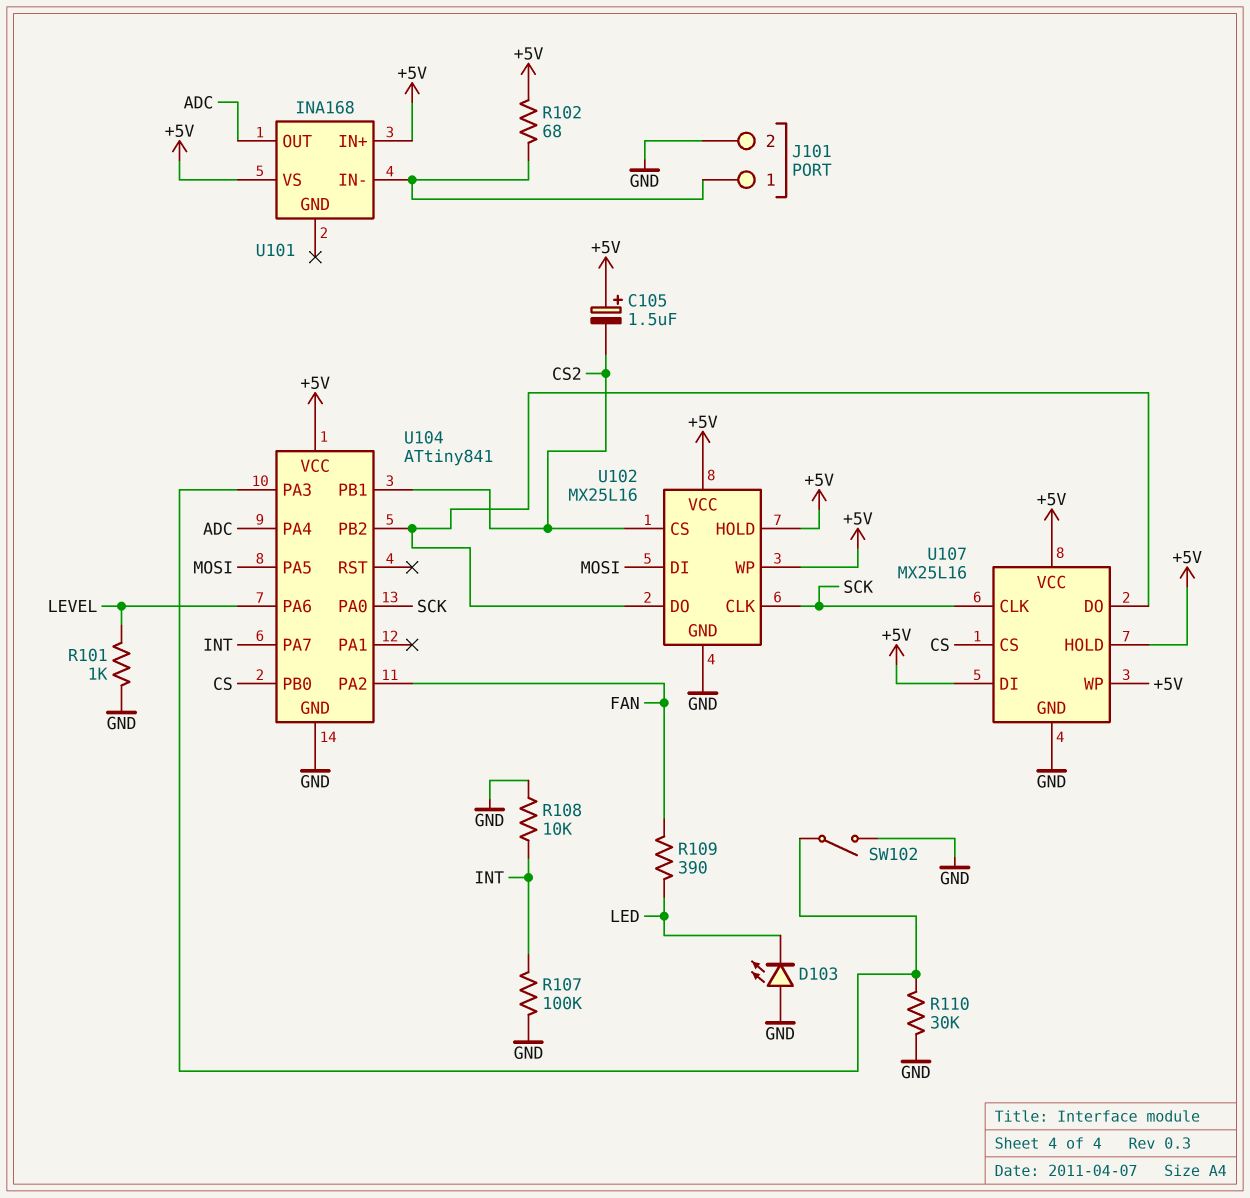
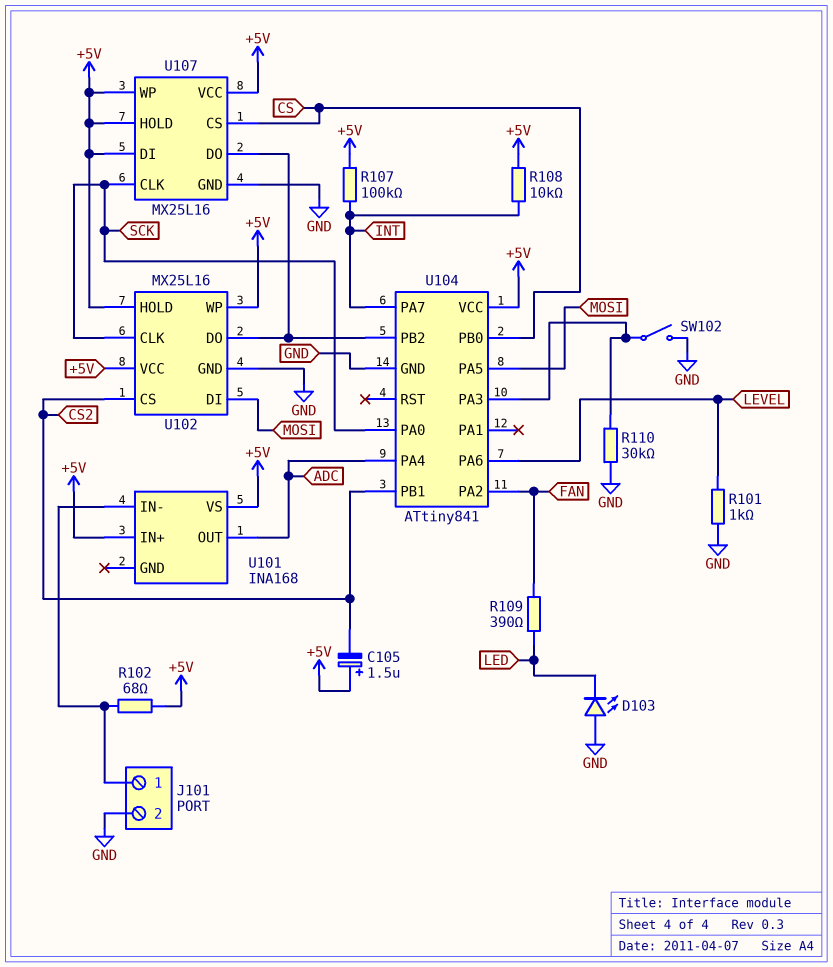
R107: 100k (GND, INT) -> 100k (+5V, INT)
R108: 10k (GND, INT) -> 10k (+5V, INT)

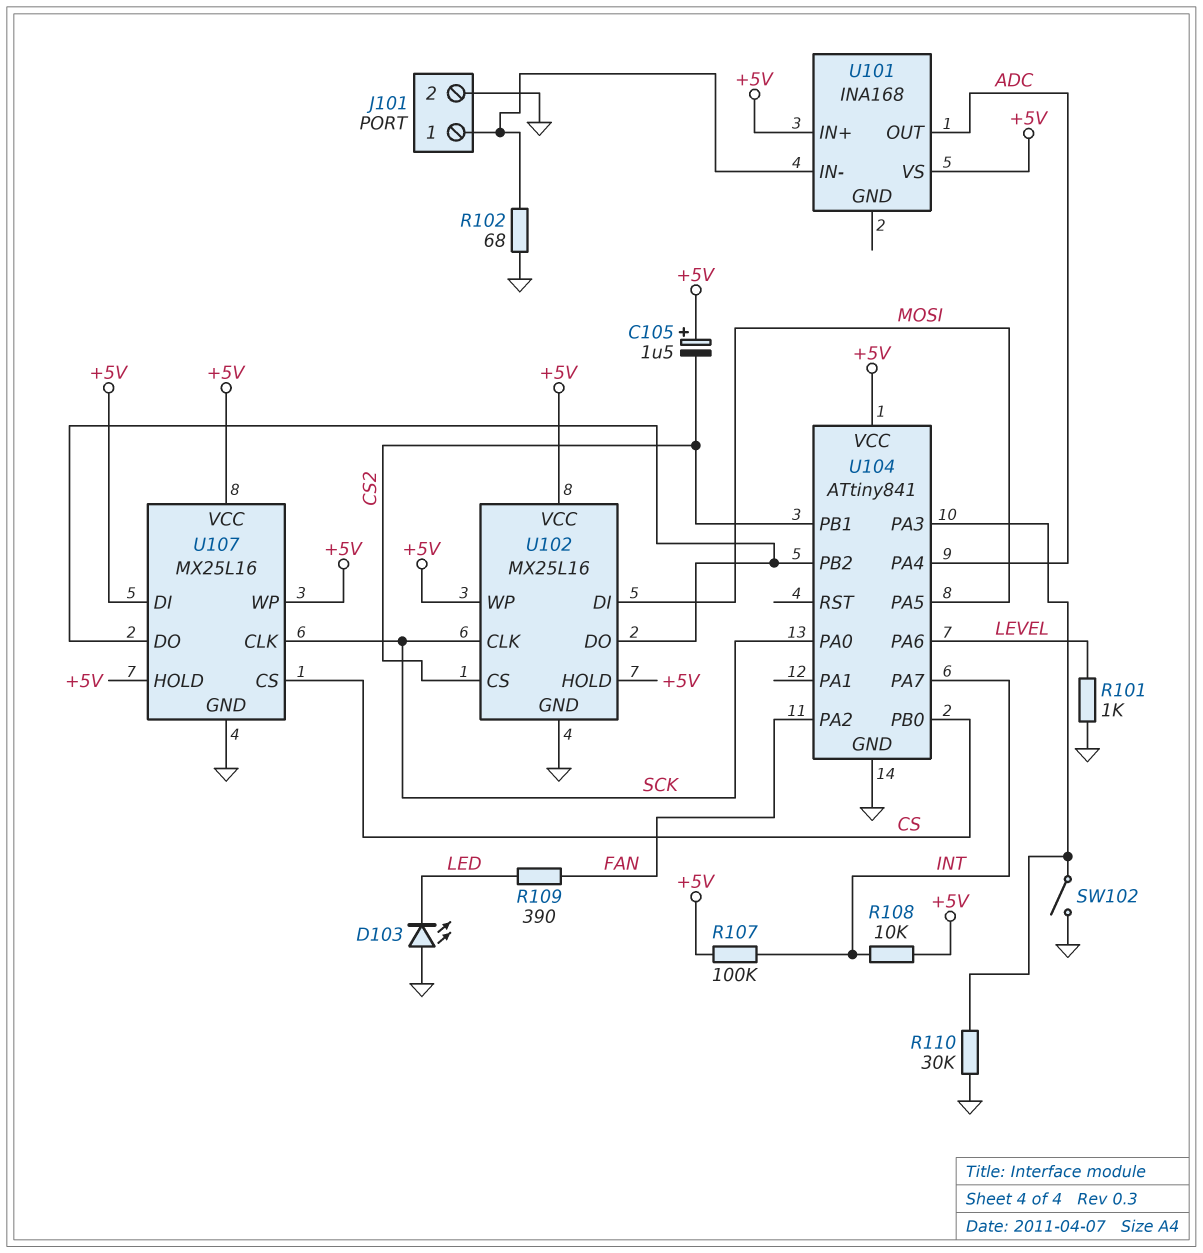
R102: 68 (+5V, J101/1) -> 68 (GND, J101/1)

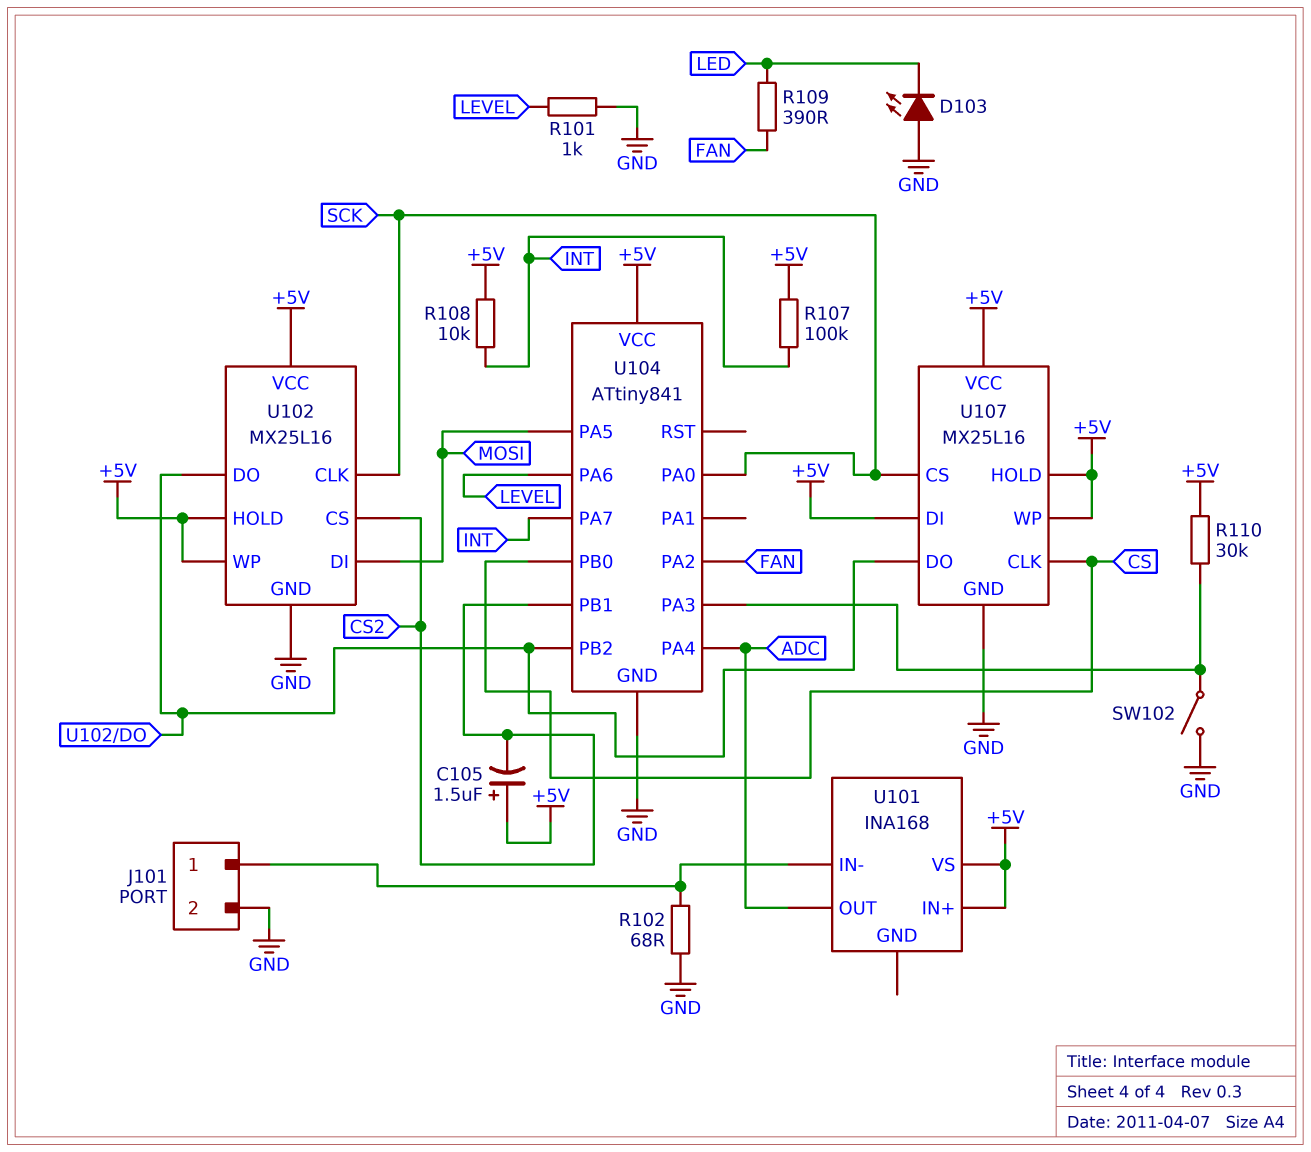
R110: 30k (GND, U104/PA3) -> 30k (+5V, U104/PA3)
U107 pin CLK: SCK -> CS
U107 pin CS: CS -> SCK

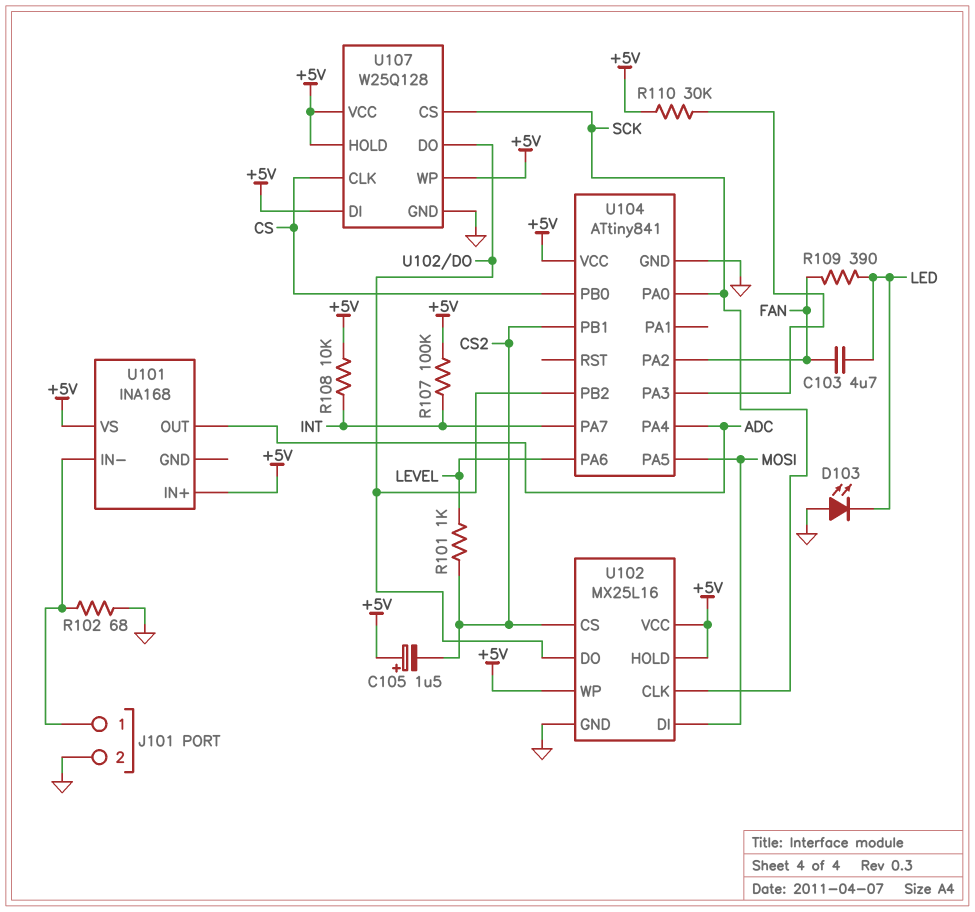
C103: none -> 4.7uF (FAN, LED)
R101: 1k (GND, LEVEL) -> 1k (CS2, LEVEL)
SW102: switch (GND, U104/PA3) -> none
U107: MX25L16 -> W25Q128

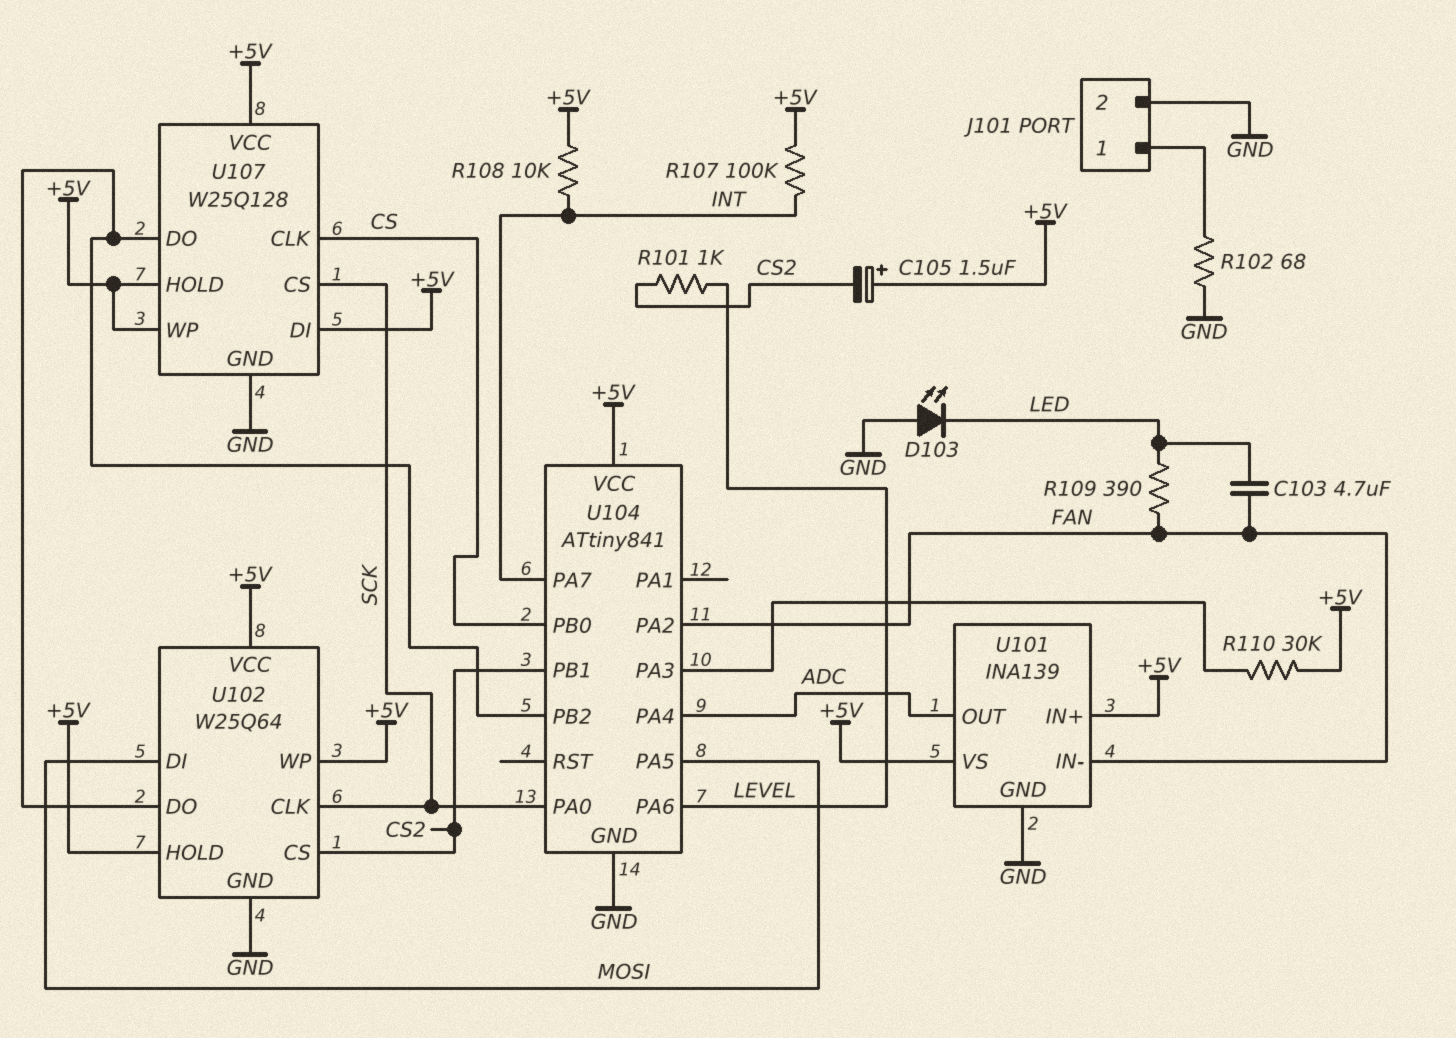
U101: INA168 -> INA139
U101 pin GND: none -> GND
U101 pin IN-: J101/1 -> FAN
U102: MX25L16 -> W25Q64

